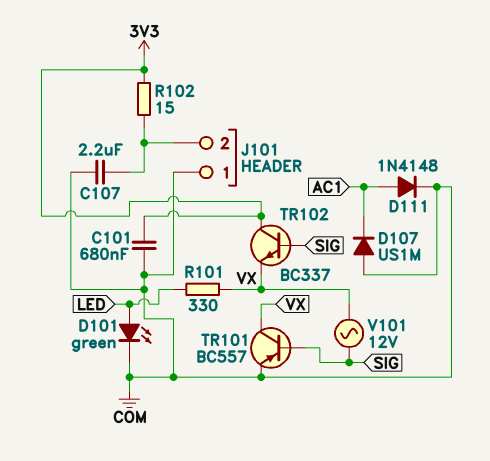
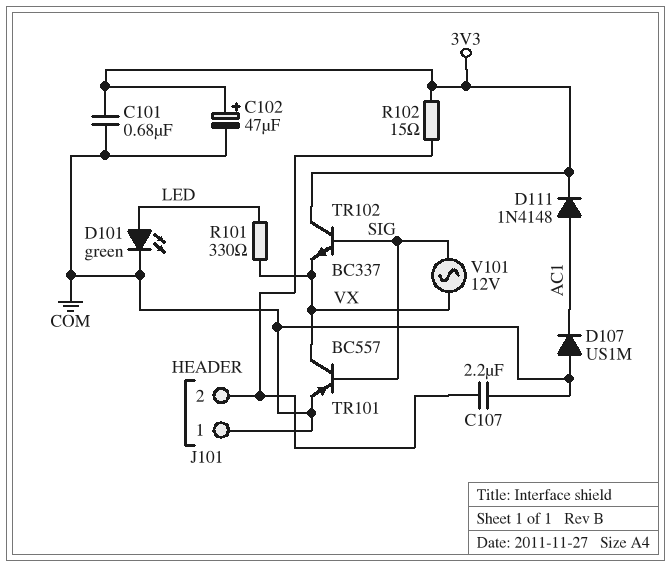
C102: none -> 47uF (plus 3V3, minus COM)
D111: diode 1N4148 (A AC1, K COM) -> diode 1N4148 (A AC1, K 3V3)

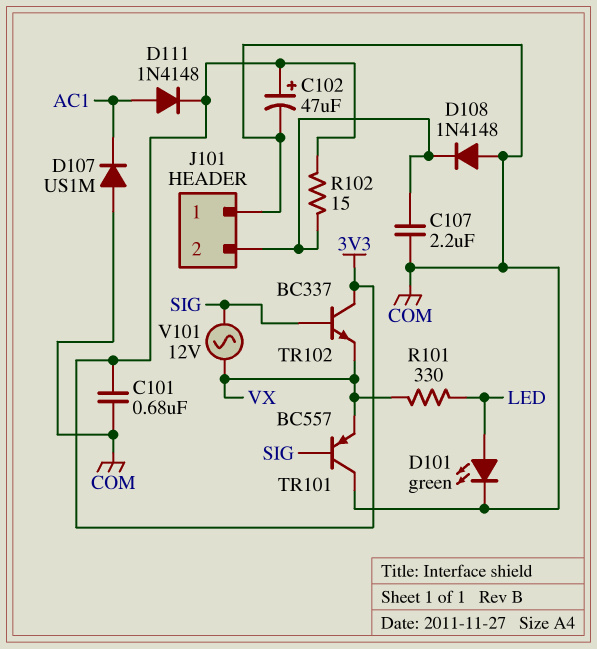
D108: none -> diode 1N4148 (A COM, K J101/2)
TR101: PNP BC557 (B SIG, C VX, E COM) -> PNP BC557 (B SIG, C COM, E VX)

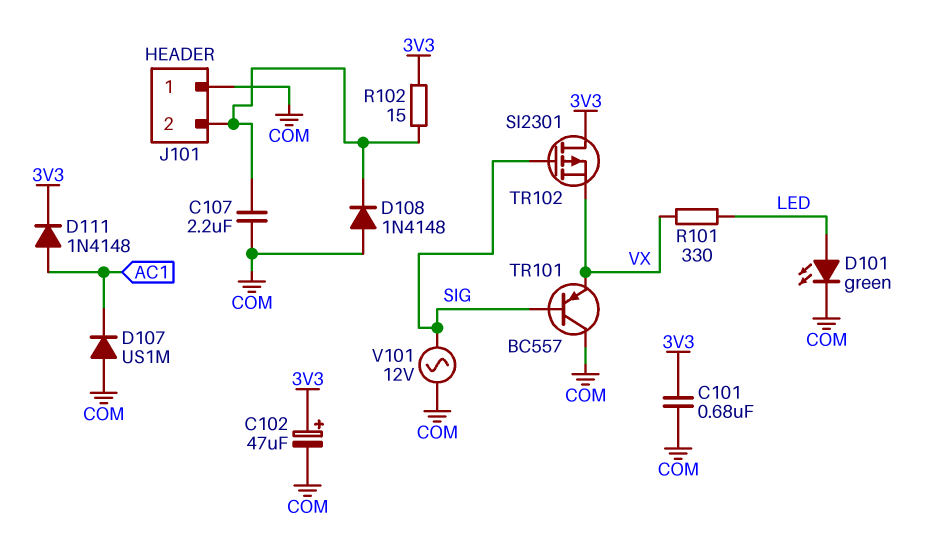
TR102: NPN BC337 (B SIG, C 3V3, E VX) -> PMOS SI2301 (G SIG, D 3V3, S VX)
V101: AC 12V (SIG, VX) -> AC 12V (COM, SIG)

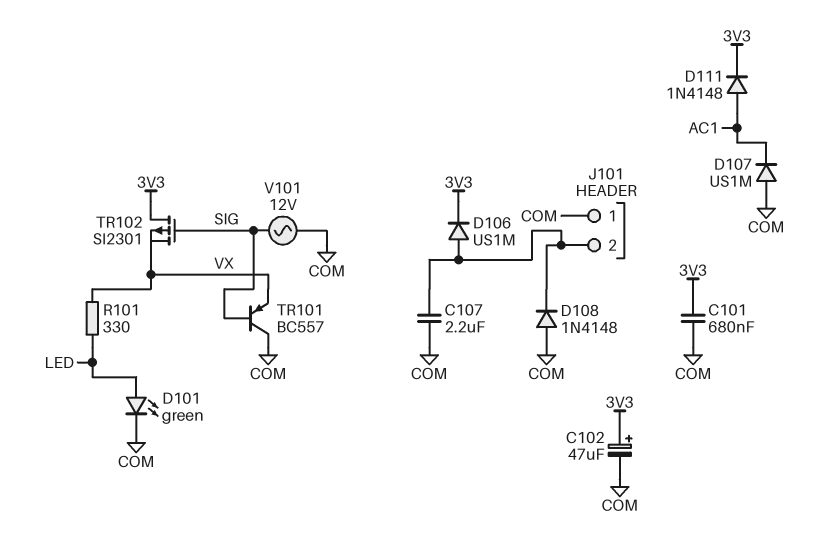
D106: none -> diode US1M (A J101/2, K 3V3)
R102: 15 (3V3, J101/2) -> none

